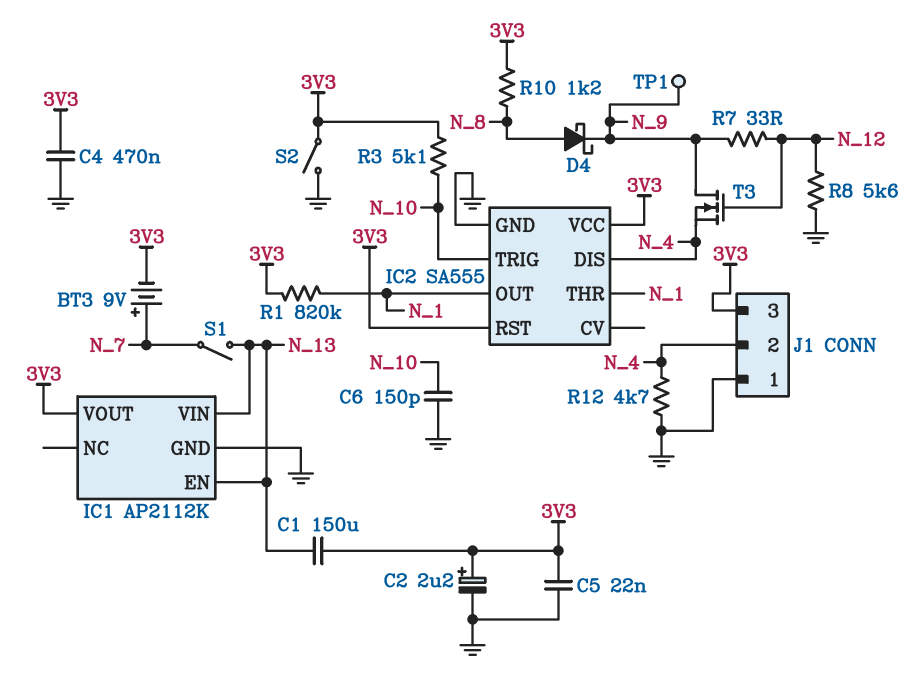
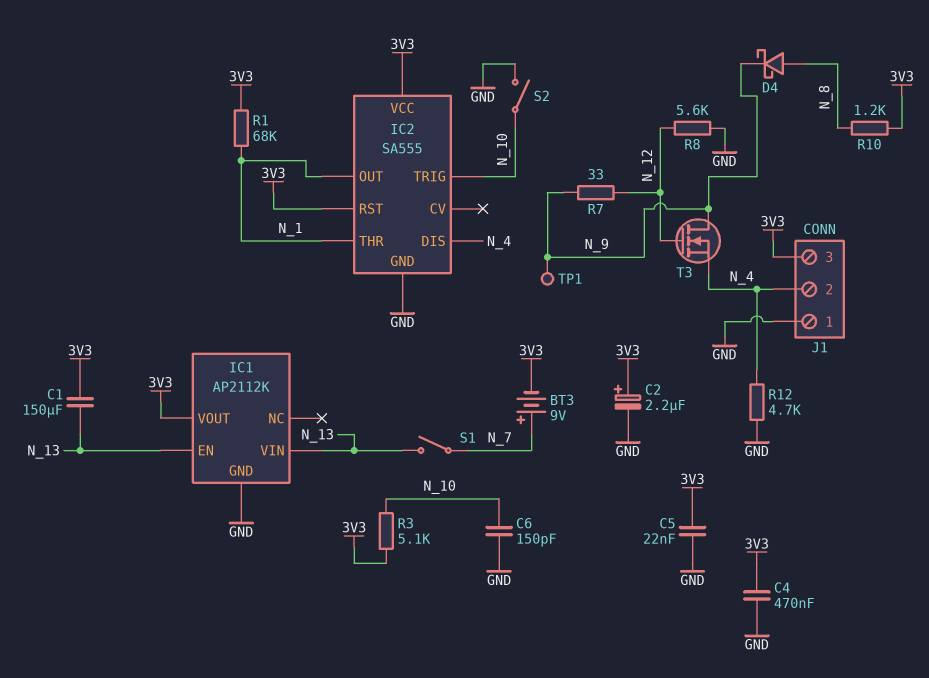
R1: 820k (3V3, N_1) -> 68k (3V3, N_1)
S2: switch (3V3, GND) -> switch (GND, N_10)

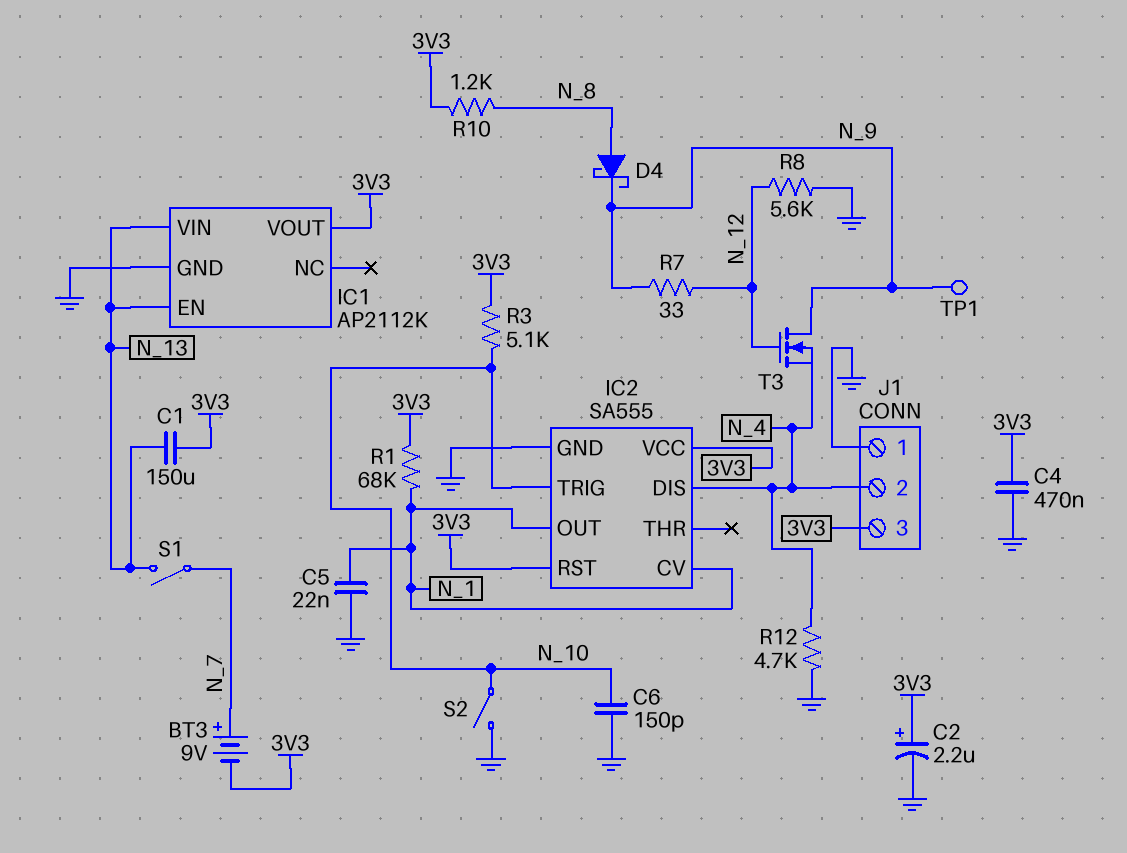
C5: 22nF (3V3, GND) -> 22nF (GND, N_1)
IC2 pin CV: none -> N_1
IC2 pin THR: N_1 -> none

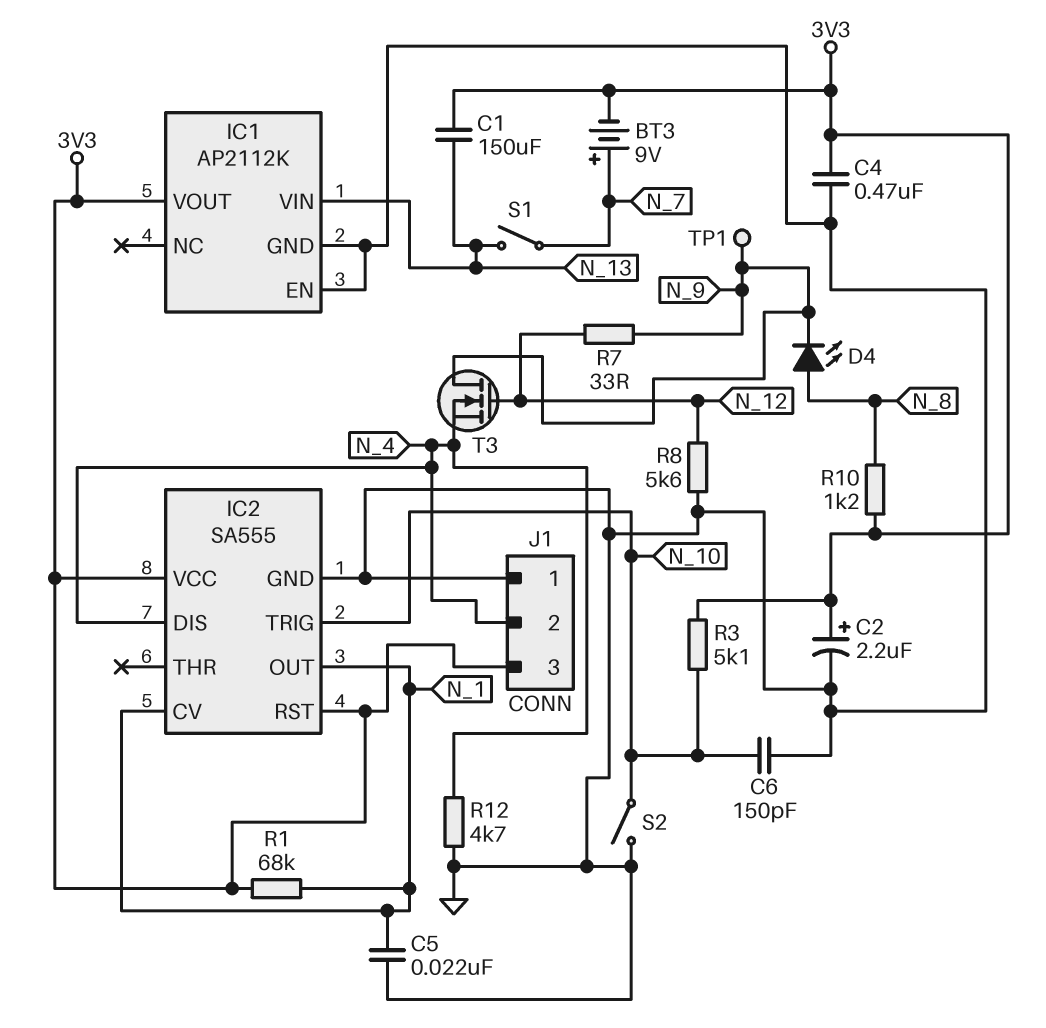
D4: schottky (A N_8, K N_9) -> LED (A N_8, K N_9)
IC1 pin EN: N_13 -> GND

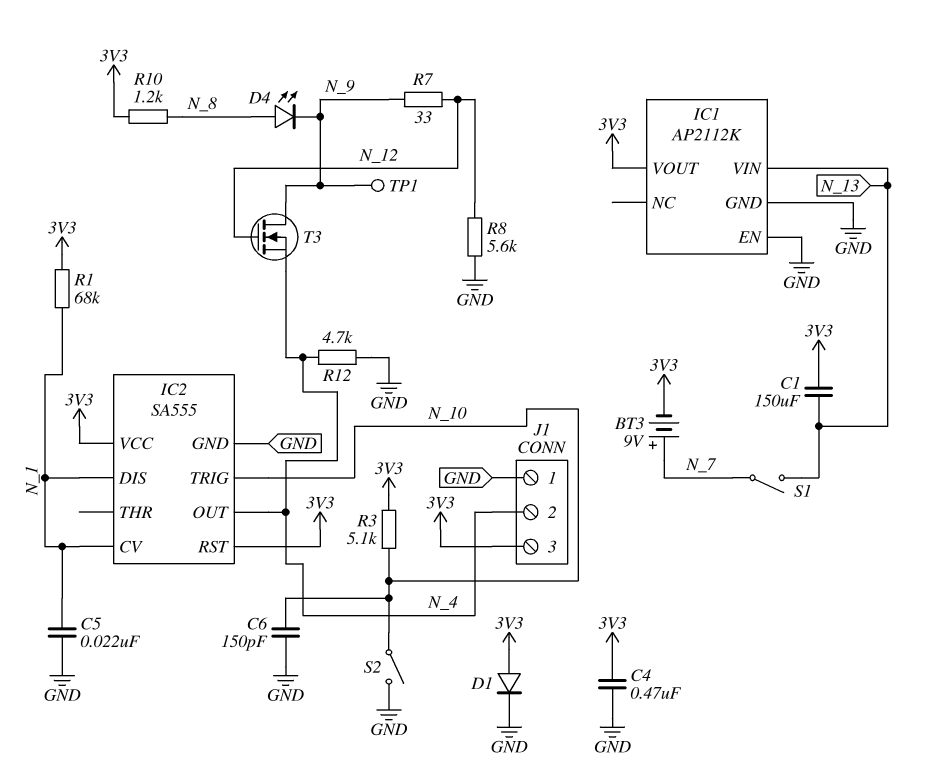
C2: 2.2uF (plus 3V3, minus GND) -> none
D1: none -> diode (A 3V3, K GND)
IC2 pin DIS: N_4 -> N_1
IC2 pin OUT: N_1 -> N_4

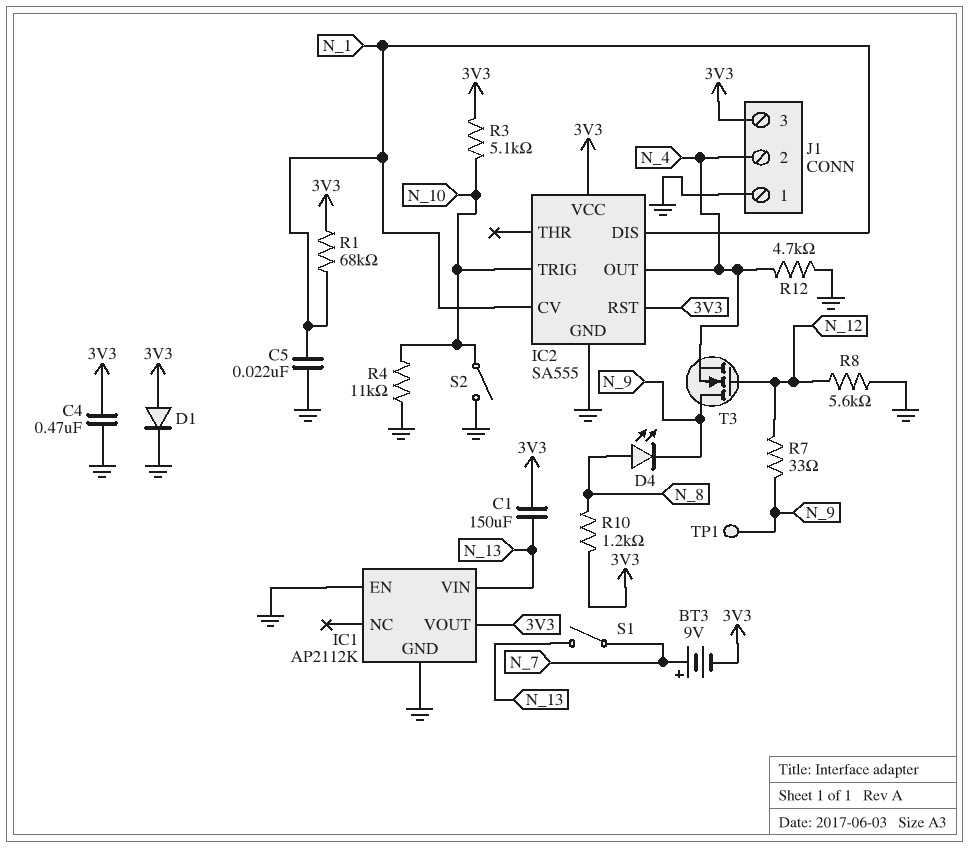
C6: 150pF (GND, N_10) -> none
R4: none -> 11k (GND, N_10)

